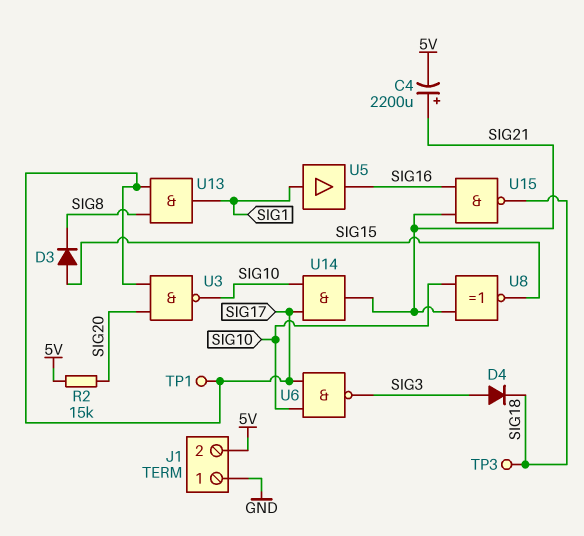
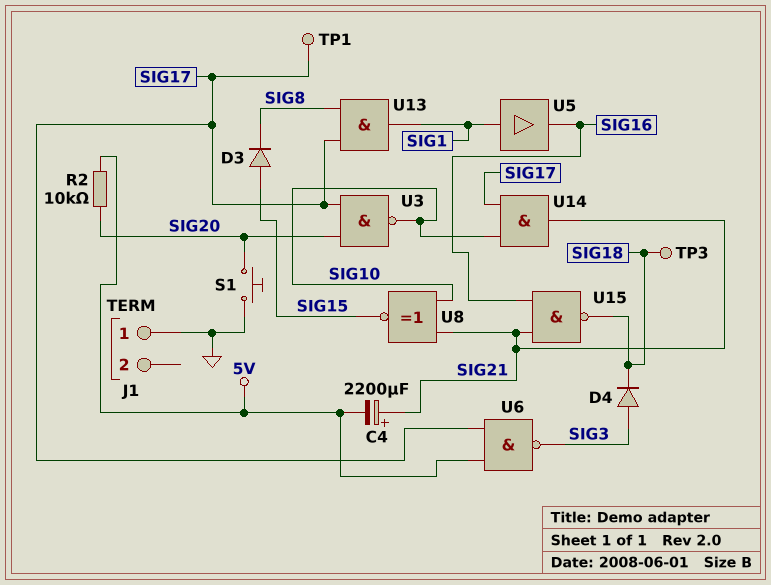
J1 pin 2: 5V -> none
R2: 15k (5V, SIG20) -> 10k (5V, SIG20)
S1: none -> button (GND, SIG20)
U6: NAND (in SIG10, in SIG17, out SIG3) -> NAND (in 5V, in SIG17, out SIG3)

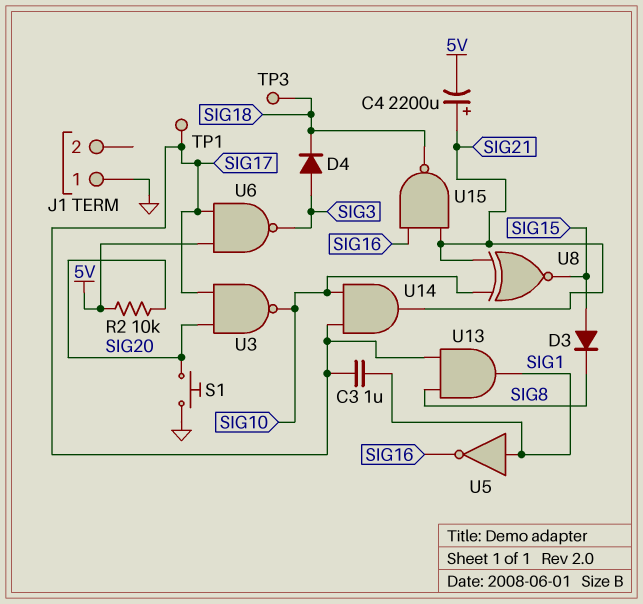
C3: none -> 1uF (SIG1, SIG17)
U5: buffer (in SIG1, out SIG16) -> NOT (in SIG1, out SIG16)

